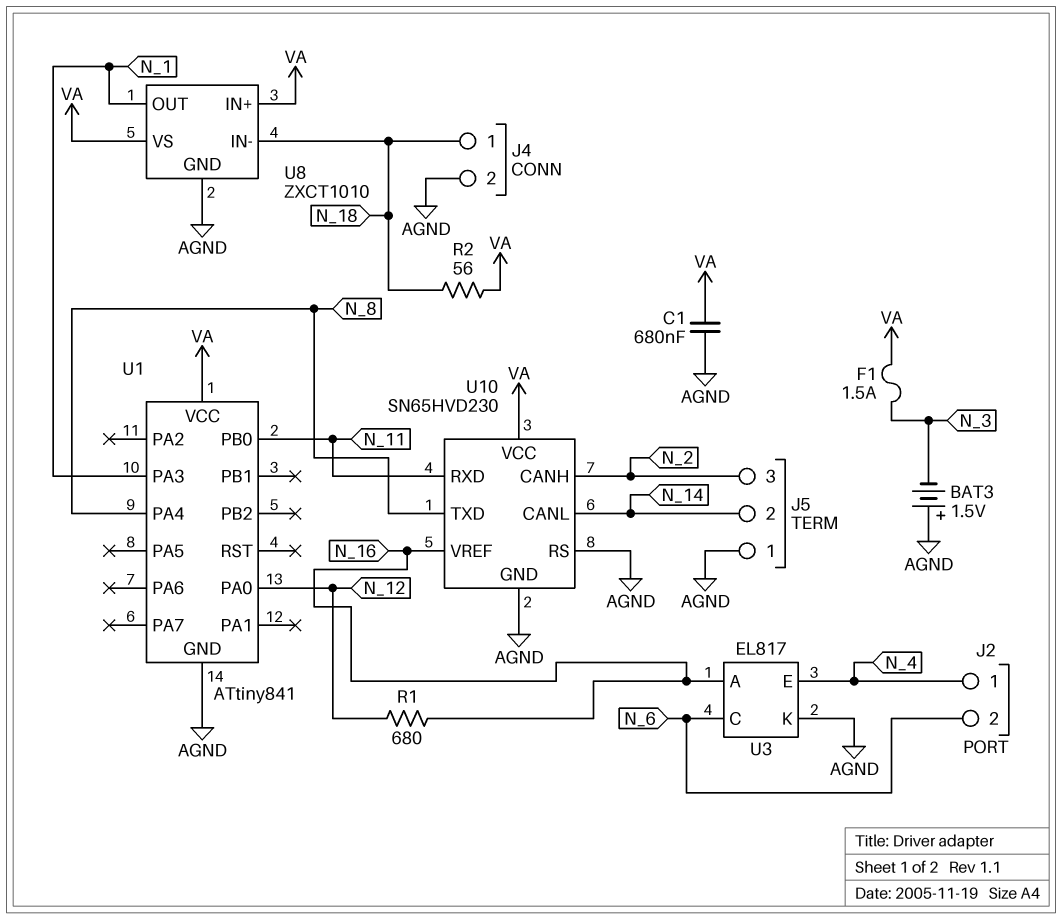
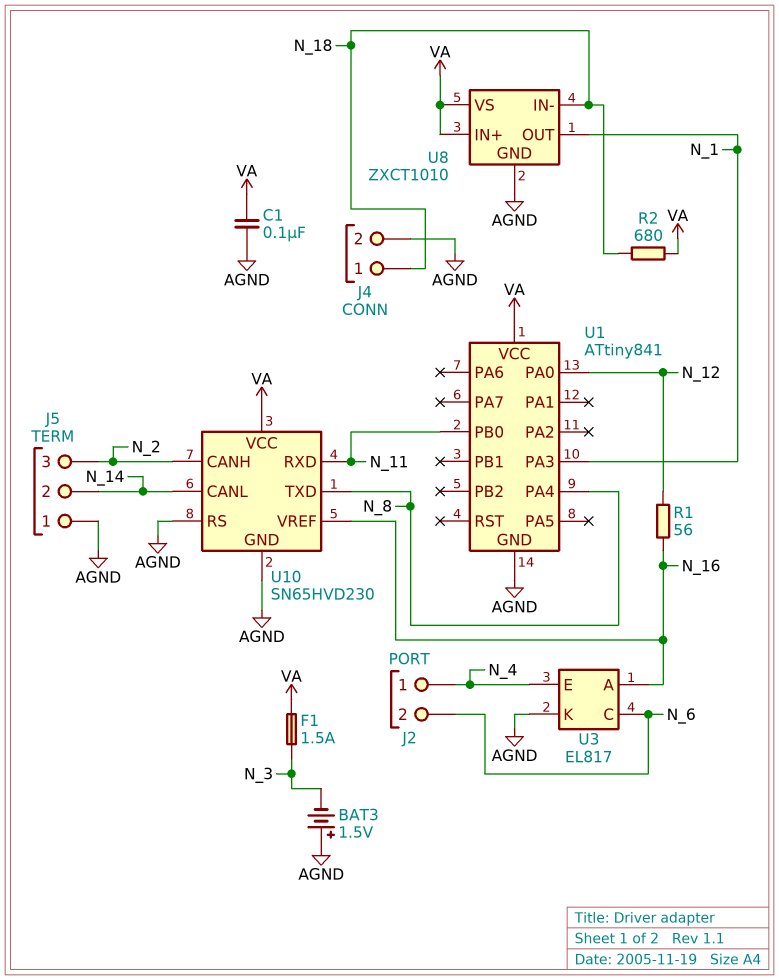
C1: 680nF (AGND, VA) -> 100nF (AGND, VA)
R1: 680 (N_12, N_16) -> 56 (N_12, N_16)
R2: 56 (N_18, VA) -> 680 (N_18, VA)

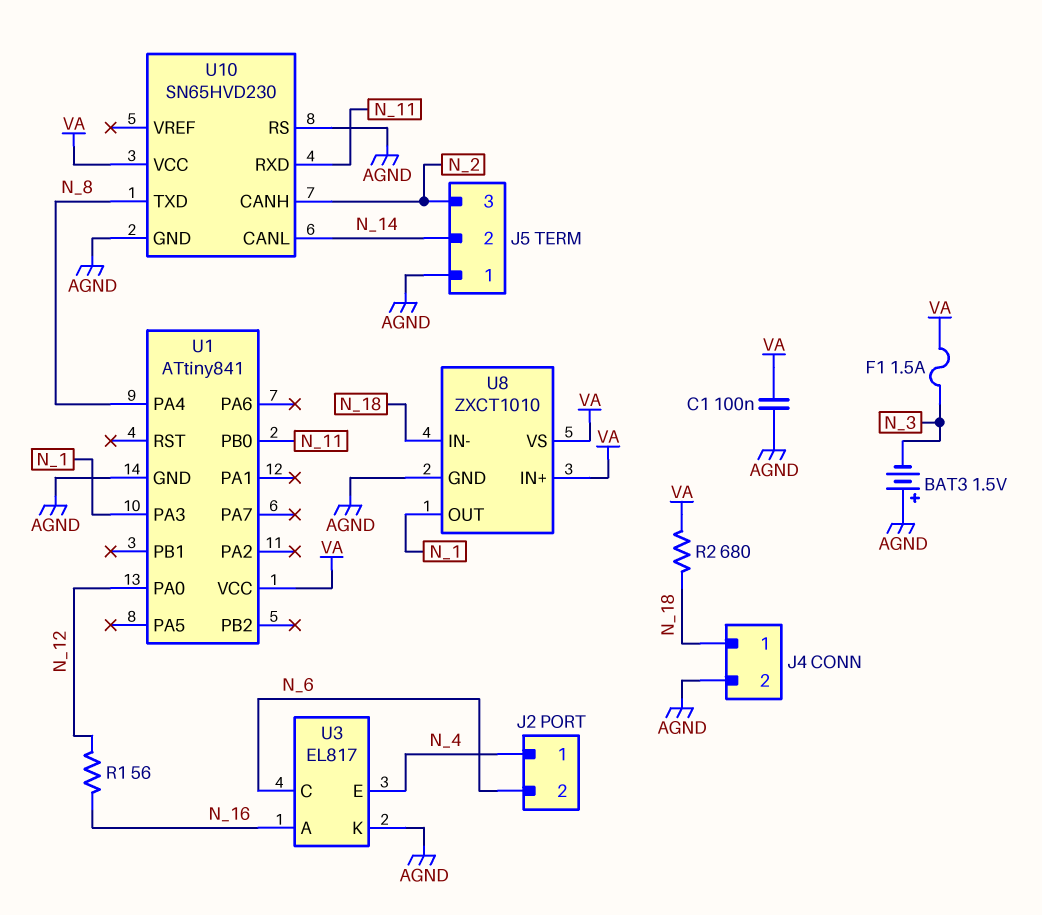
U10 pin VREF: N_16 -> none

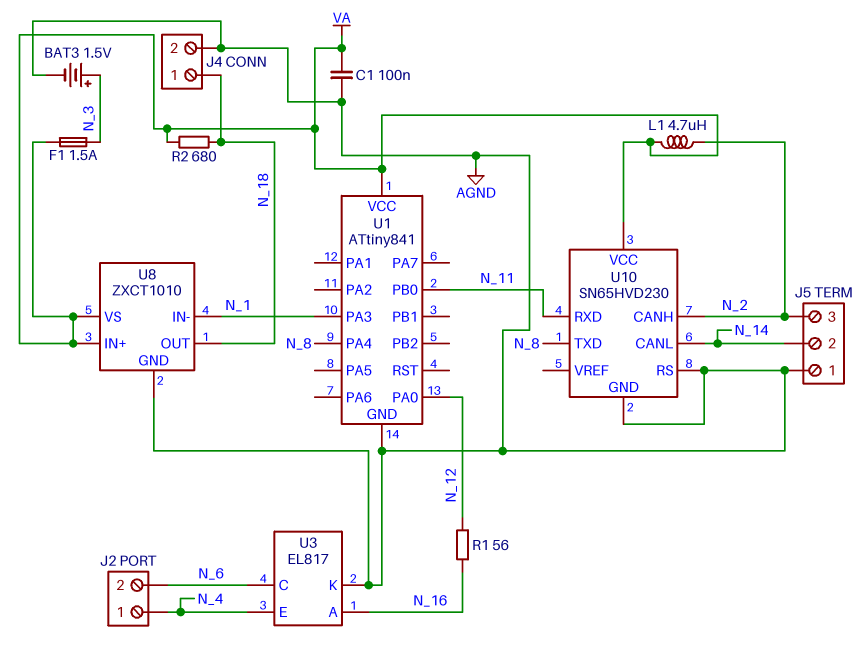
BAT3: 1.5V (plus AGND, minus N_3) -> 1.5V (plus N_3, minus AGND)
L1: none -> 4.7uH (N_2, VA)
U8 pin IN-: N_18 -> N_1
U8 pin OUT: N_1 -> N_18

